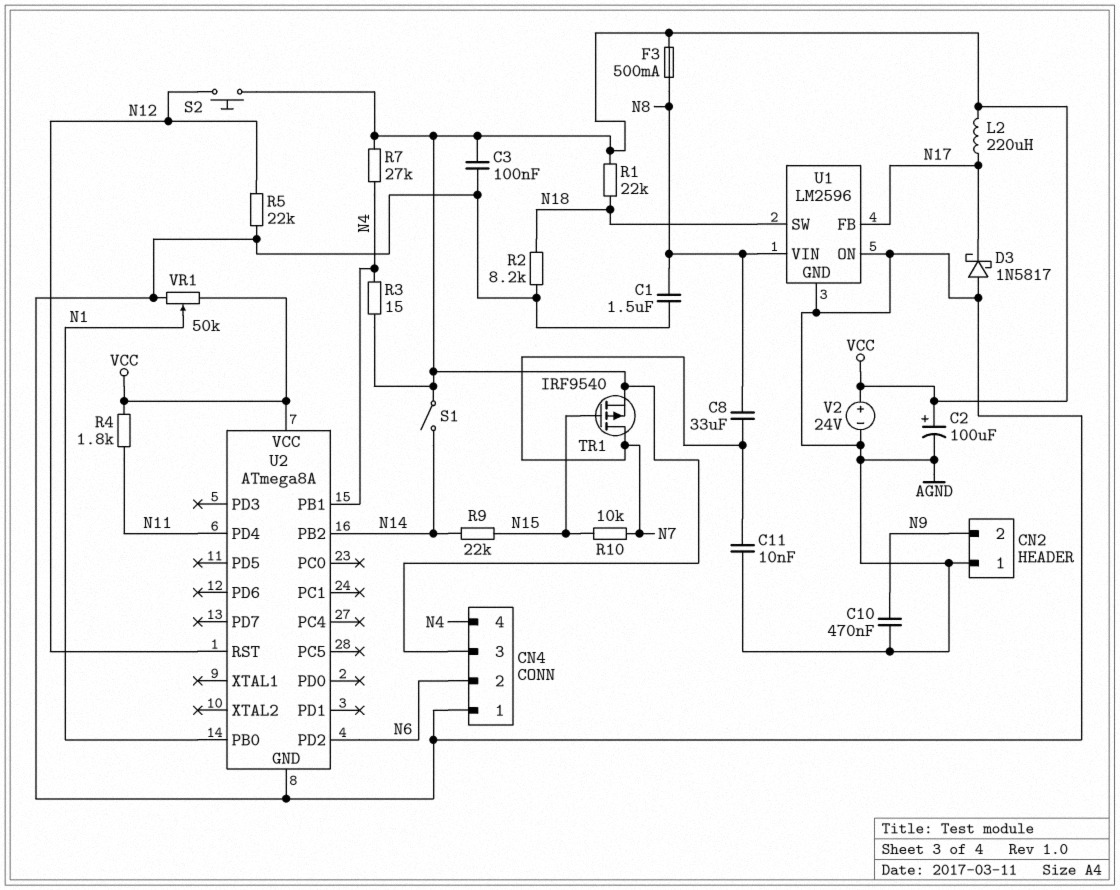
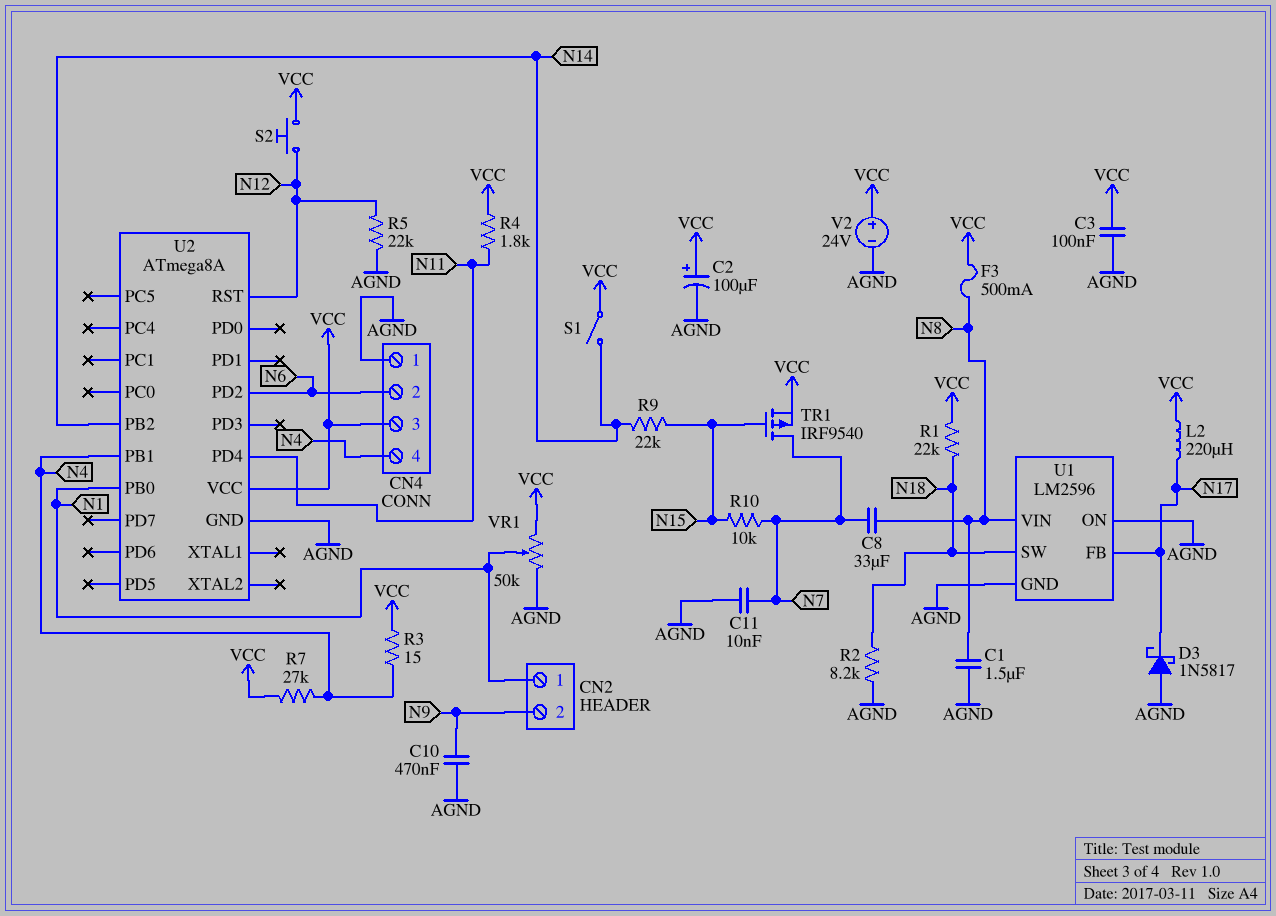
CN2 pin 1: AGND -> N1

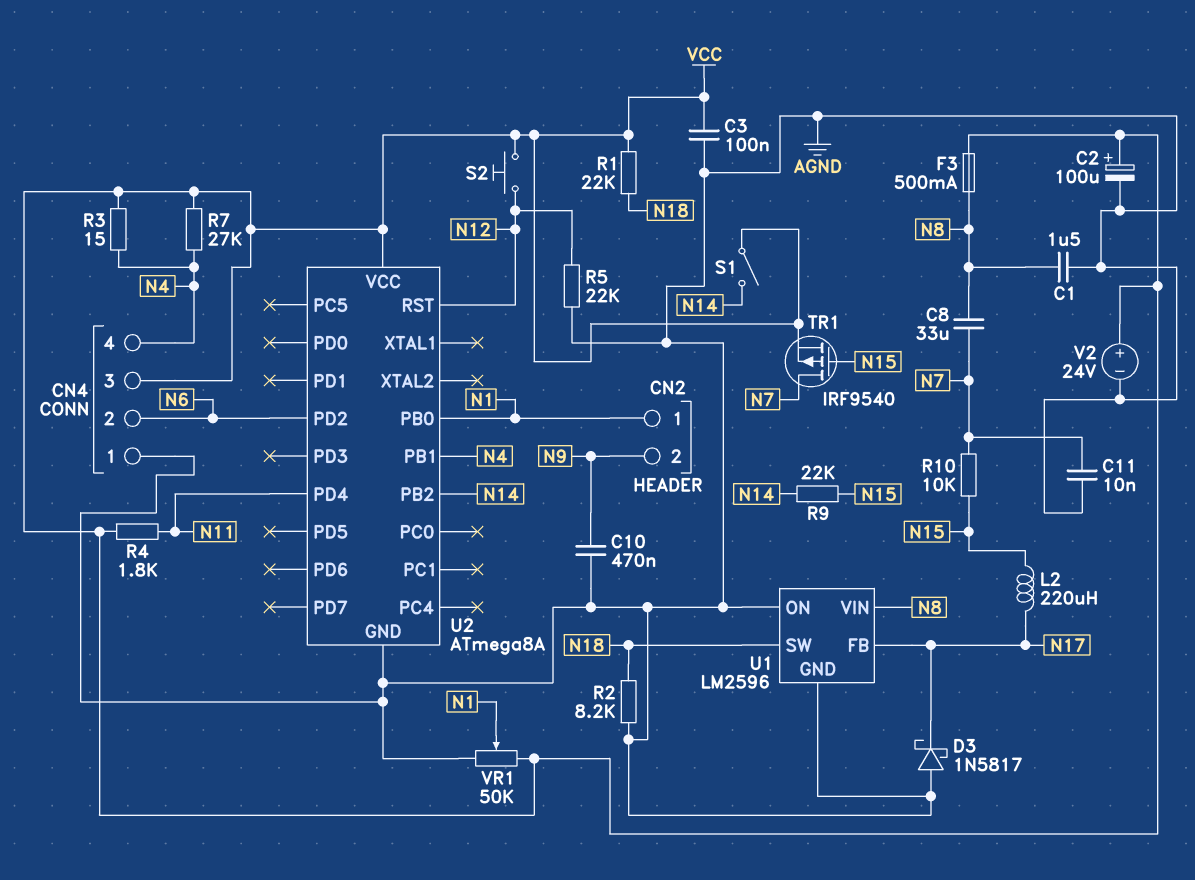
L2: 220uH (N17, VCC) -> 220uH (N15, N17)

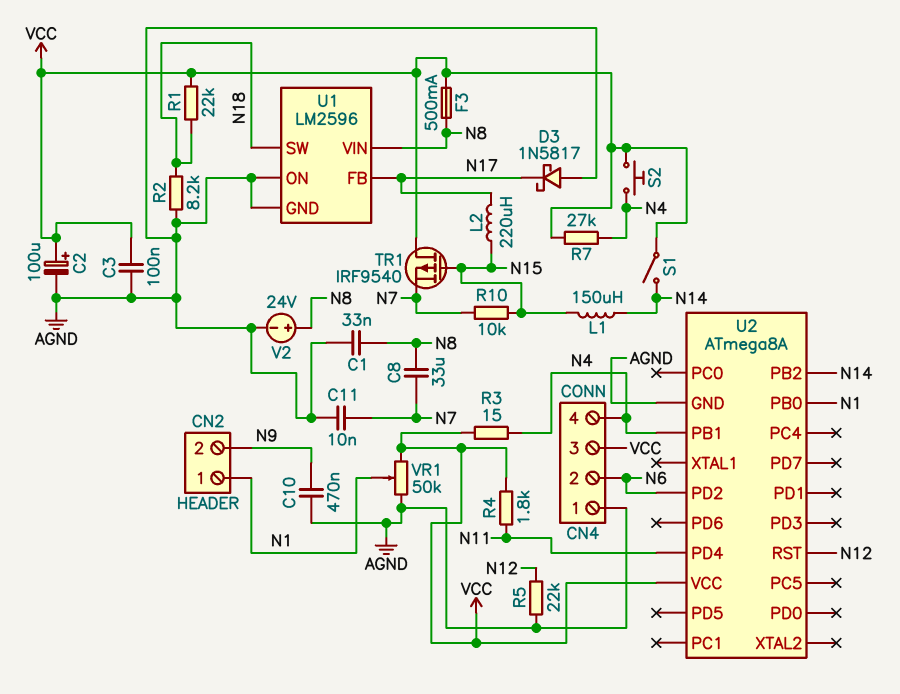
C1: 1.5uF (AGND, N8) -> 33nF (AGND, N8)
L1: none -> 150uH (N14, N15)
R9: 22k (N14, N15) -> none
S2: button (N12, VCC) -> button (N4, VCC)
TR1: PMOS IRF9540 (G N15, D N7, S VCC) -> PMOS IRF9540 (G N15, D VCC, S N7)
V2: 24V (plus VCC, minus AGND) -> 24V (plus N8, minus AGND)

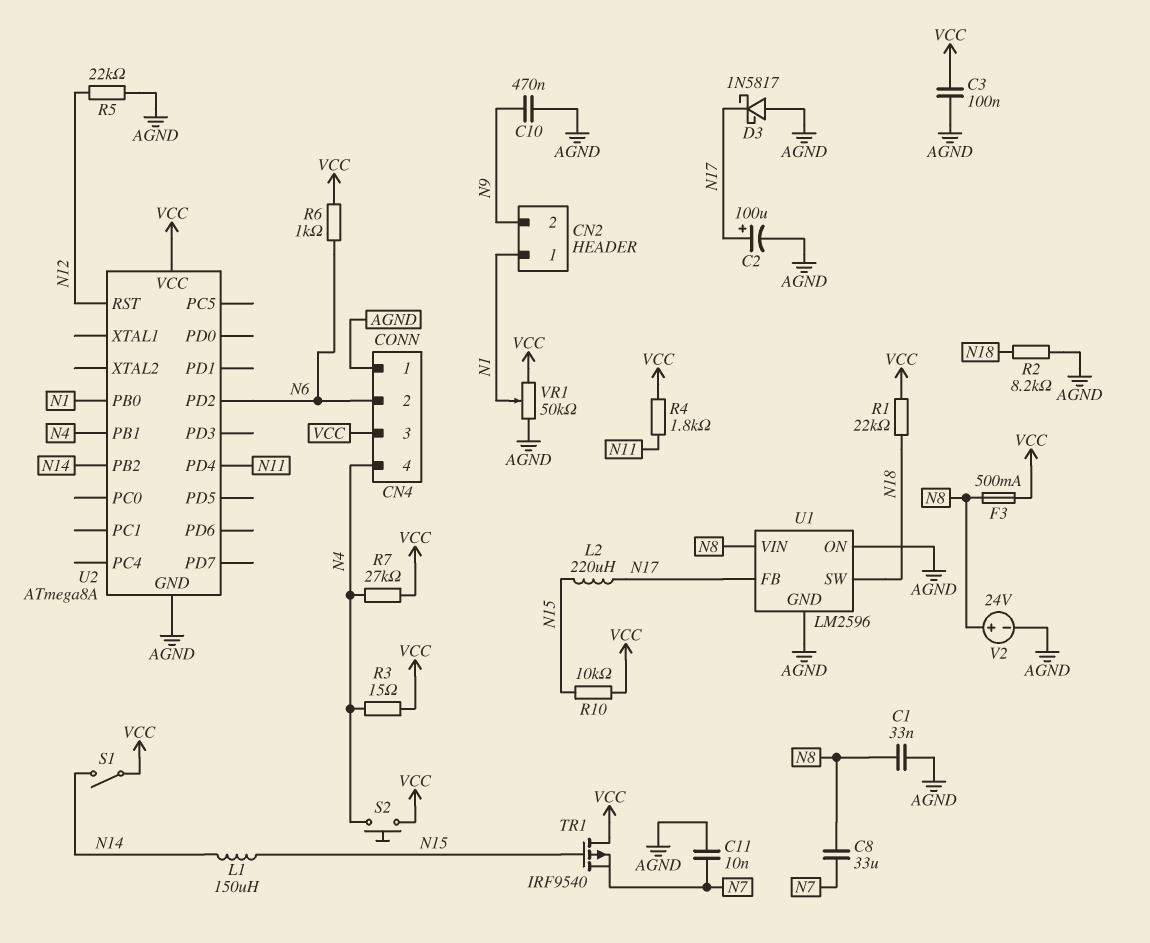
C2: 100uF (plus VCC, minus AGND) -> 100uF (plus N17, minus AGND)
R6: none -> 1k (N6, VCC)
R10: 10k (N7, N15) -> 10k (N15, VCC)

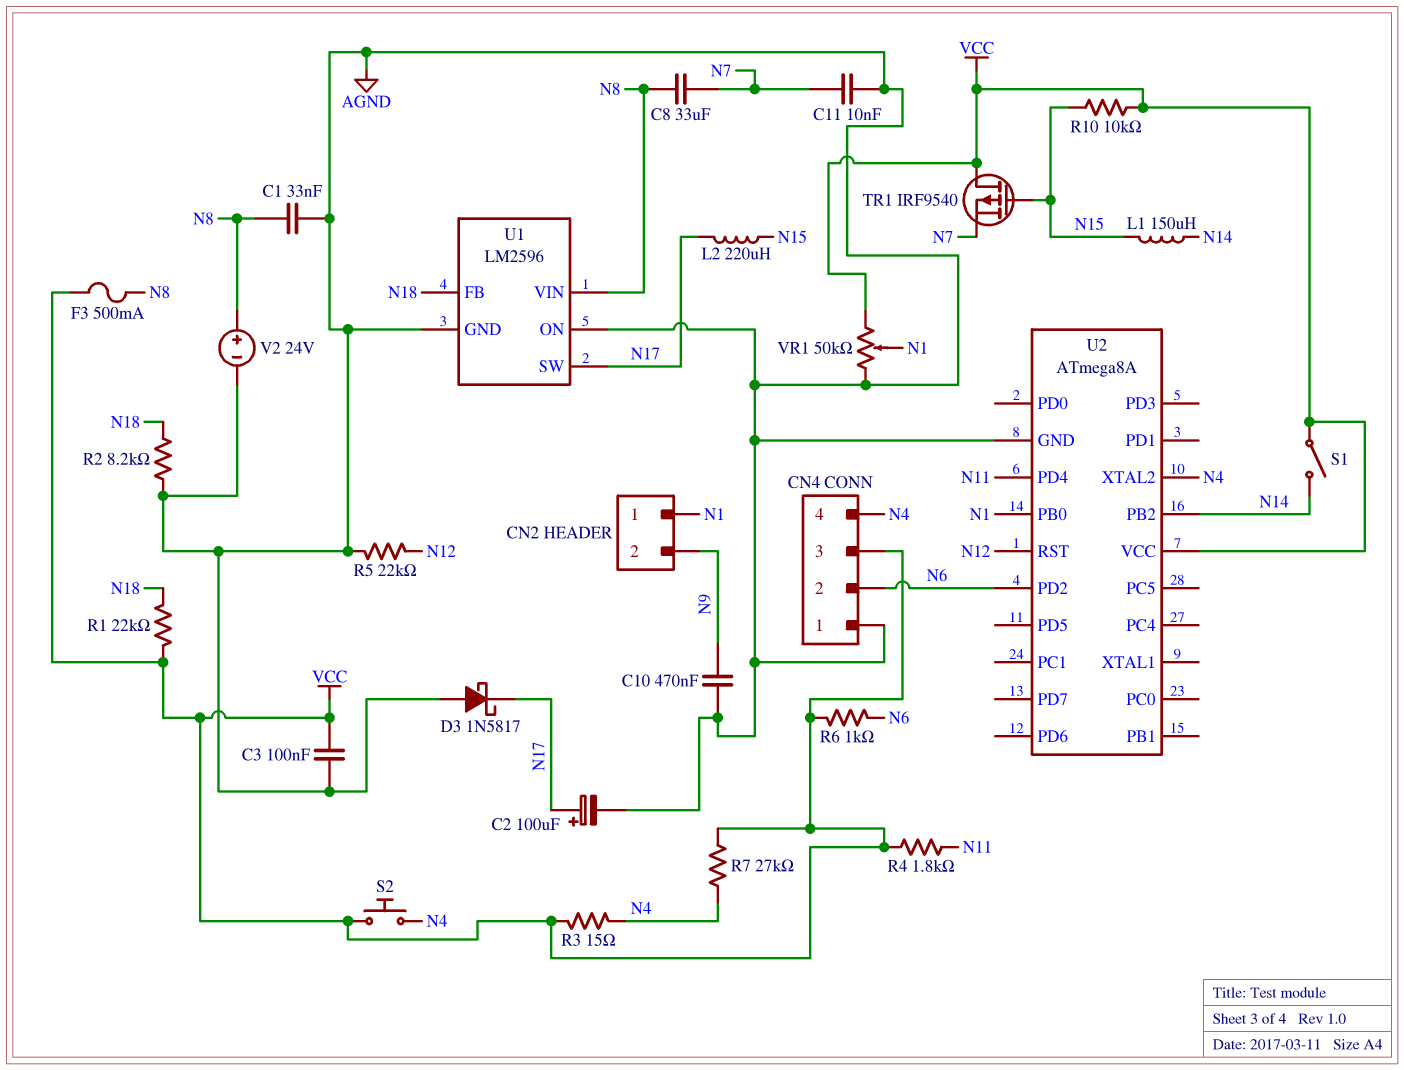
U1 pin FB: N17 -> N18
U1 pin SW: N18 -> N17
U2 pin PB1: N4 -> none
U2 pin XTAL2: none -> N4

